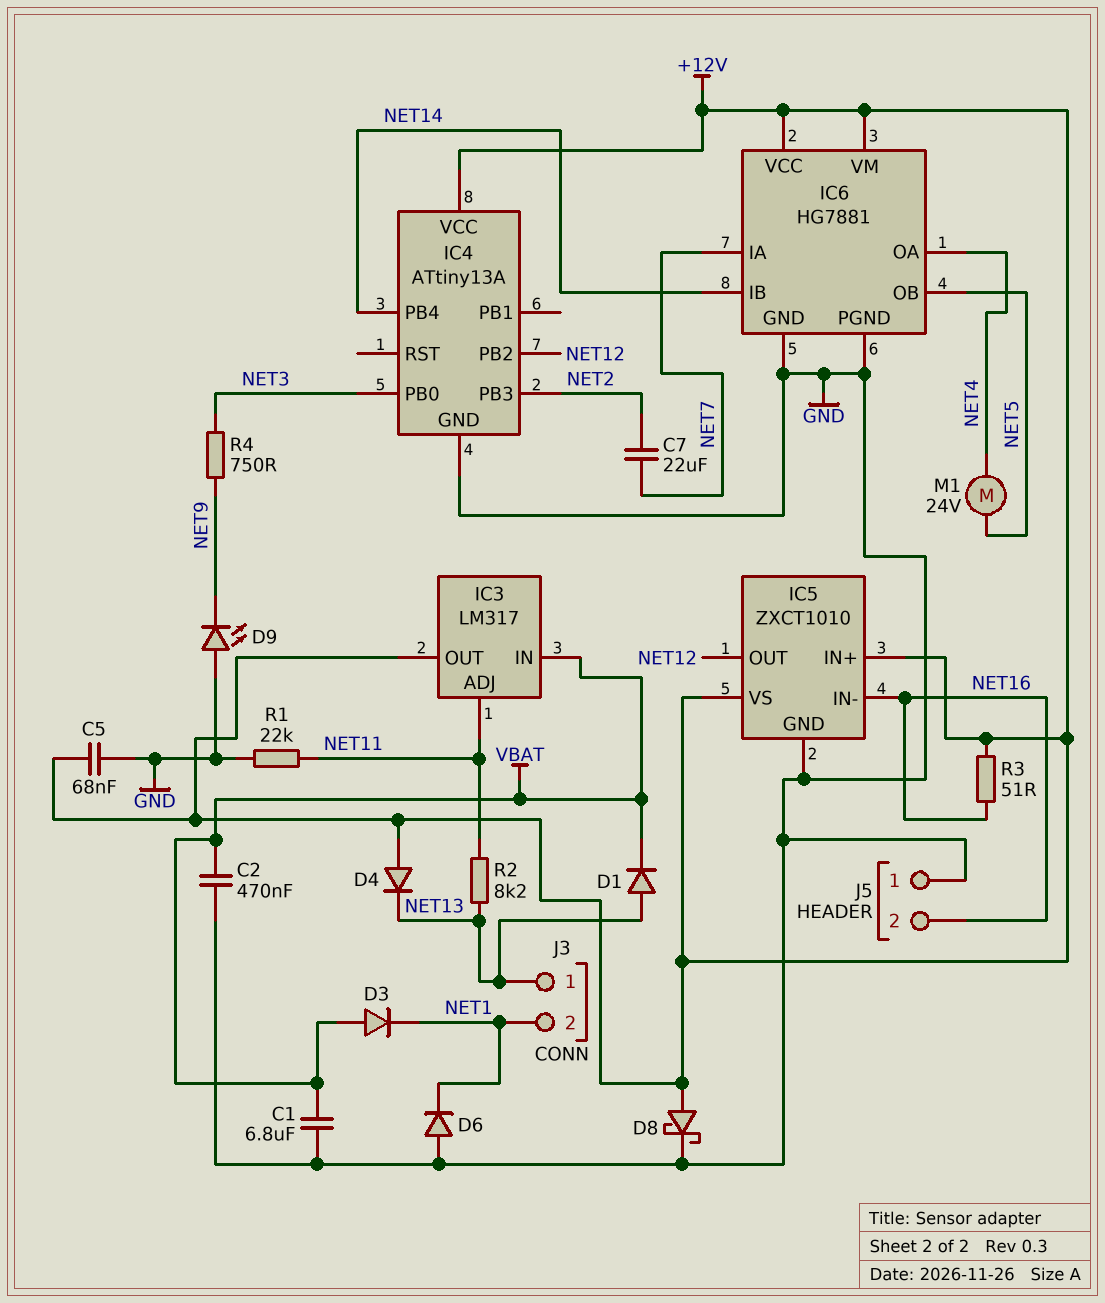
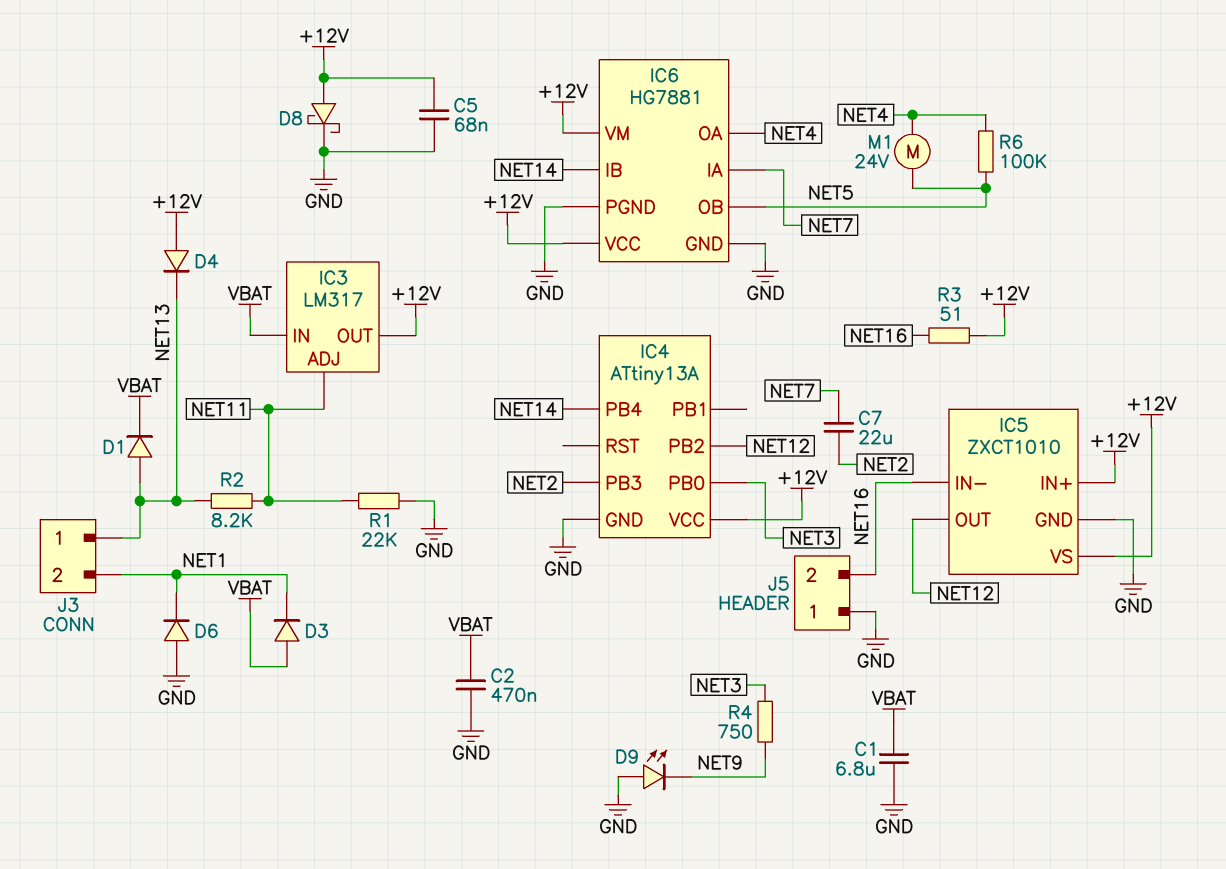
R6: none -> 100k (NET4, NET5)

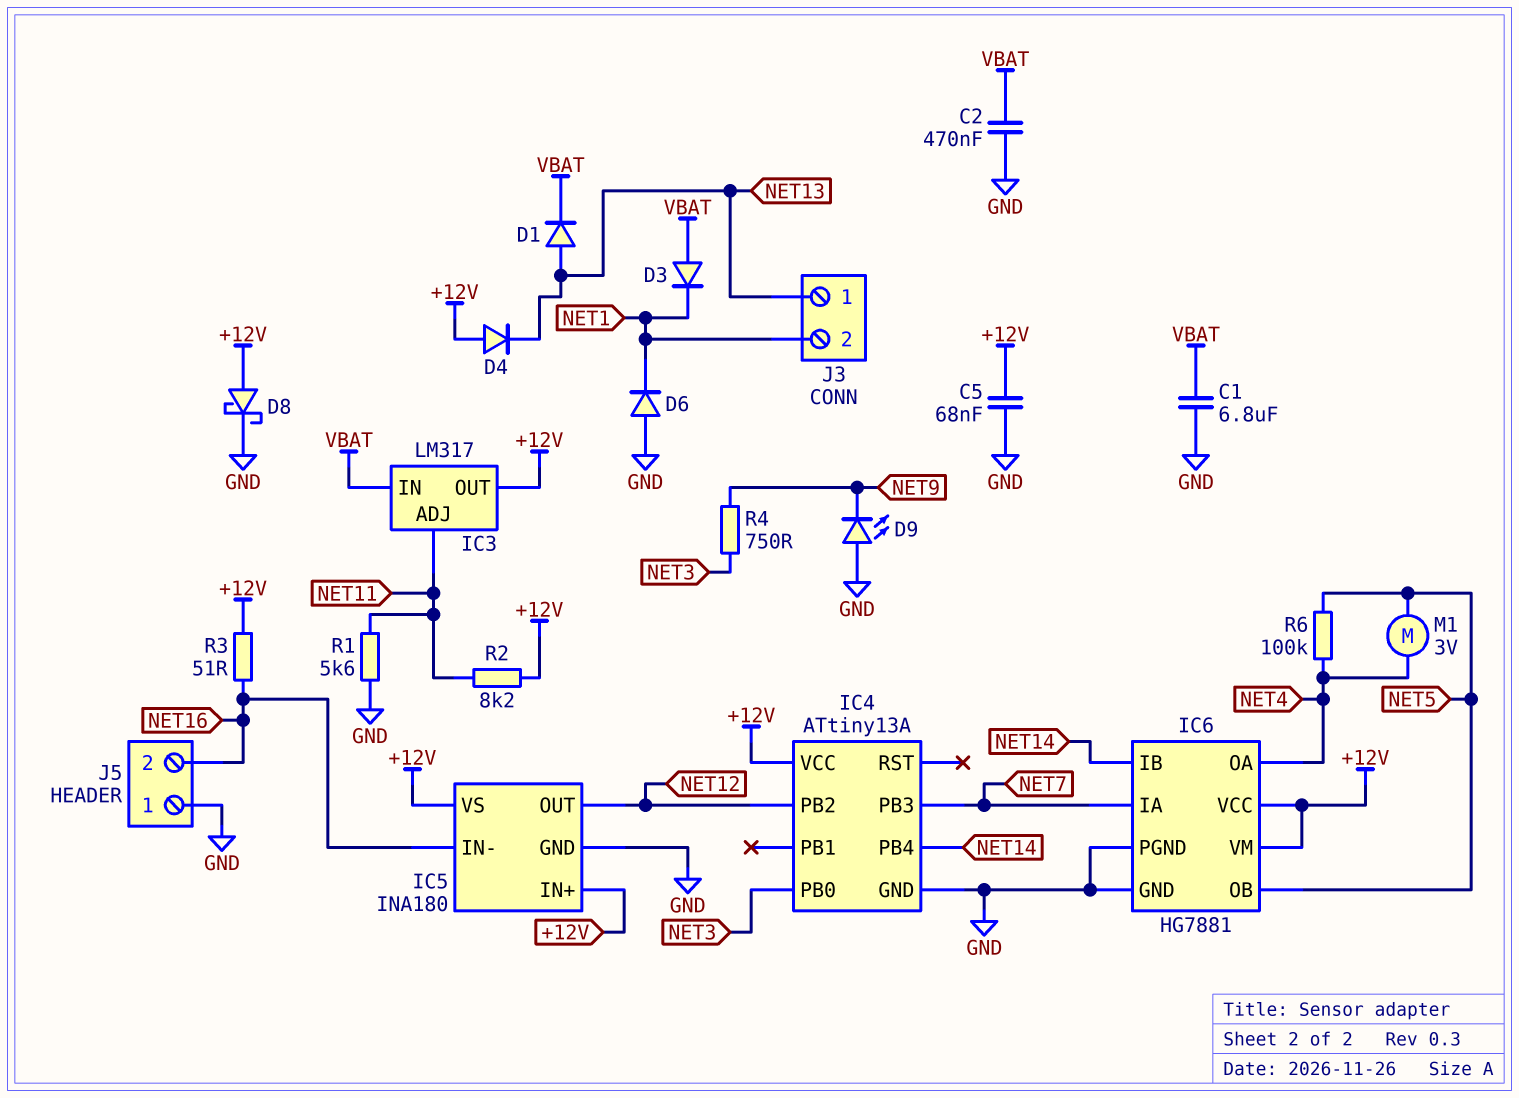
C7: 22uF (NET2, NET7) -> none
IC4 pin PB3: NET2 -> NET7
IC5: ZXCT1010 -> INA180
M1: motor 24V (NET4, NET5) -> motor 3V (NET4, NET5)
R1: 22k (GND, NET11) -> 5.6k (GND, NET11)
R2: 8.2k (NET11, NET13) -> 8.2k (+12V, NET11)

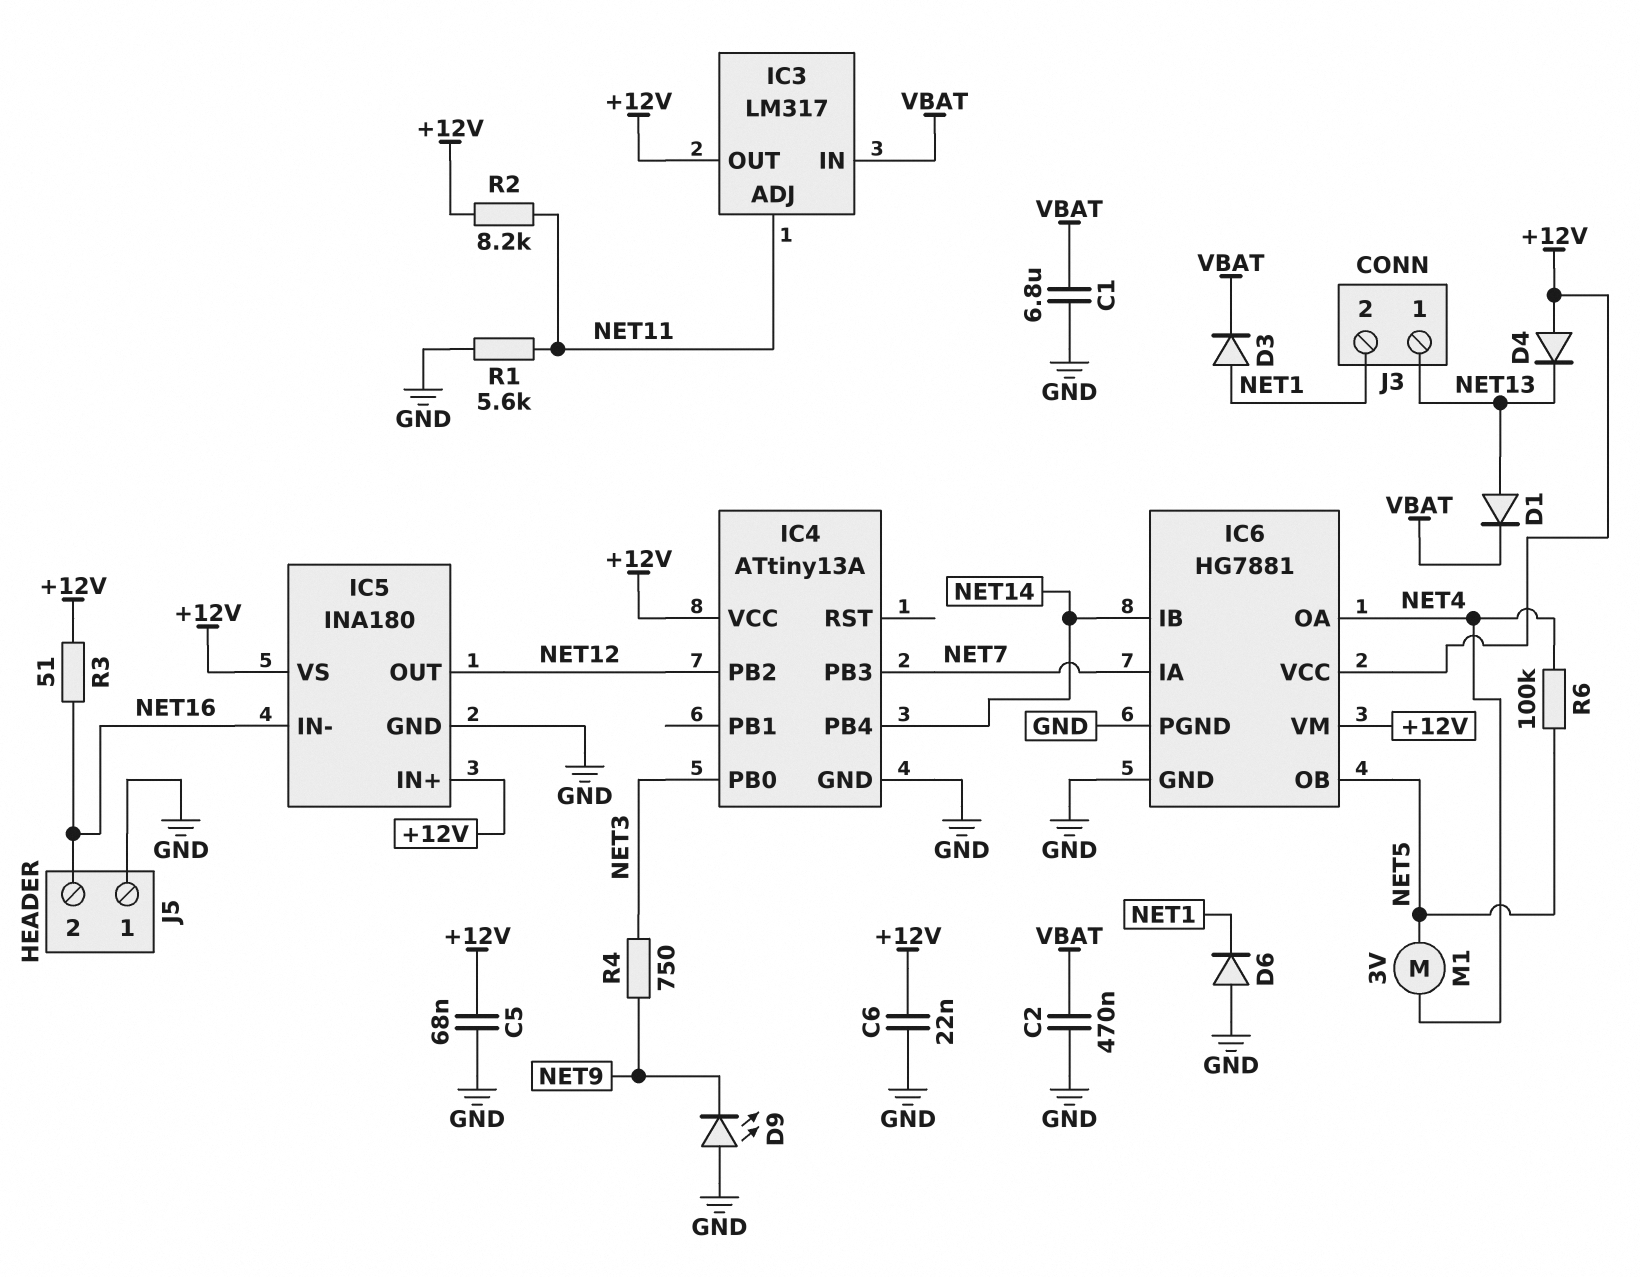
C6: none -> 22nF (+12V, GND)
D3: diode (A VBAT, K NET1) -> diode (A NET1, K VBAT)
D8: schottky (A +12V, K GND) -> none

